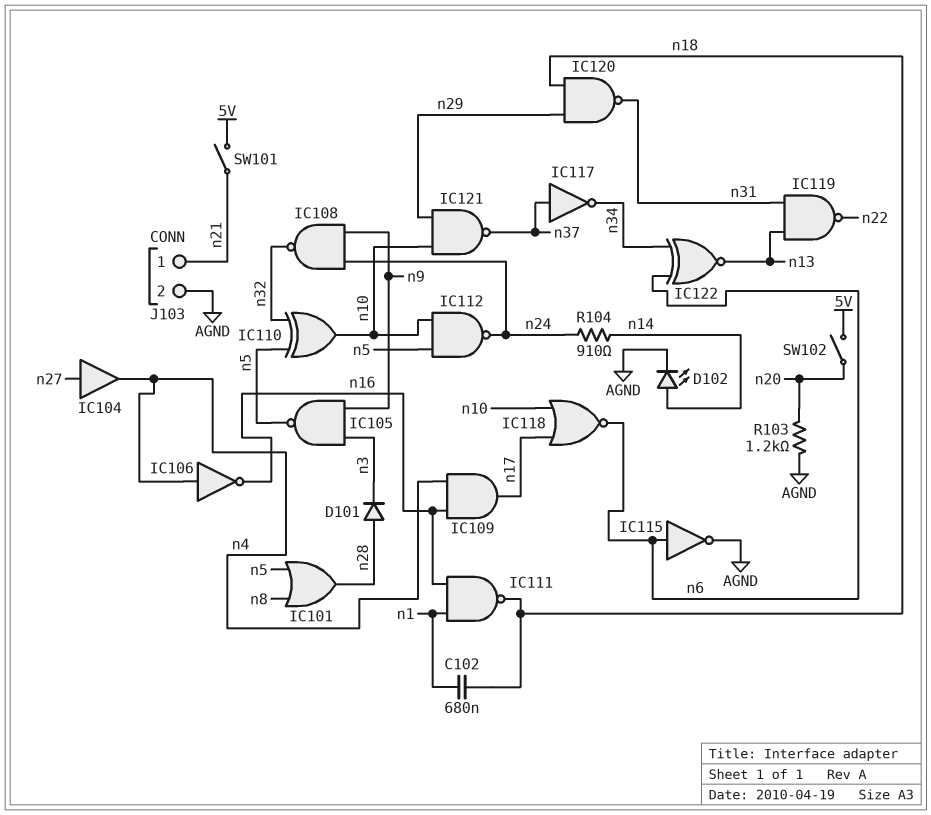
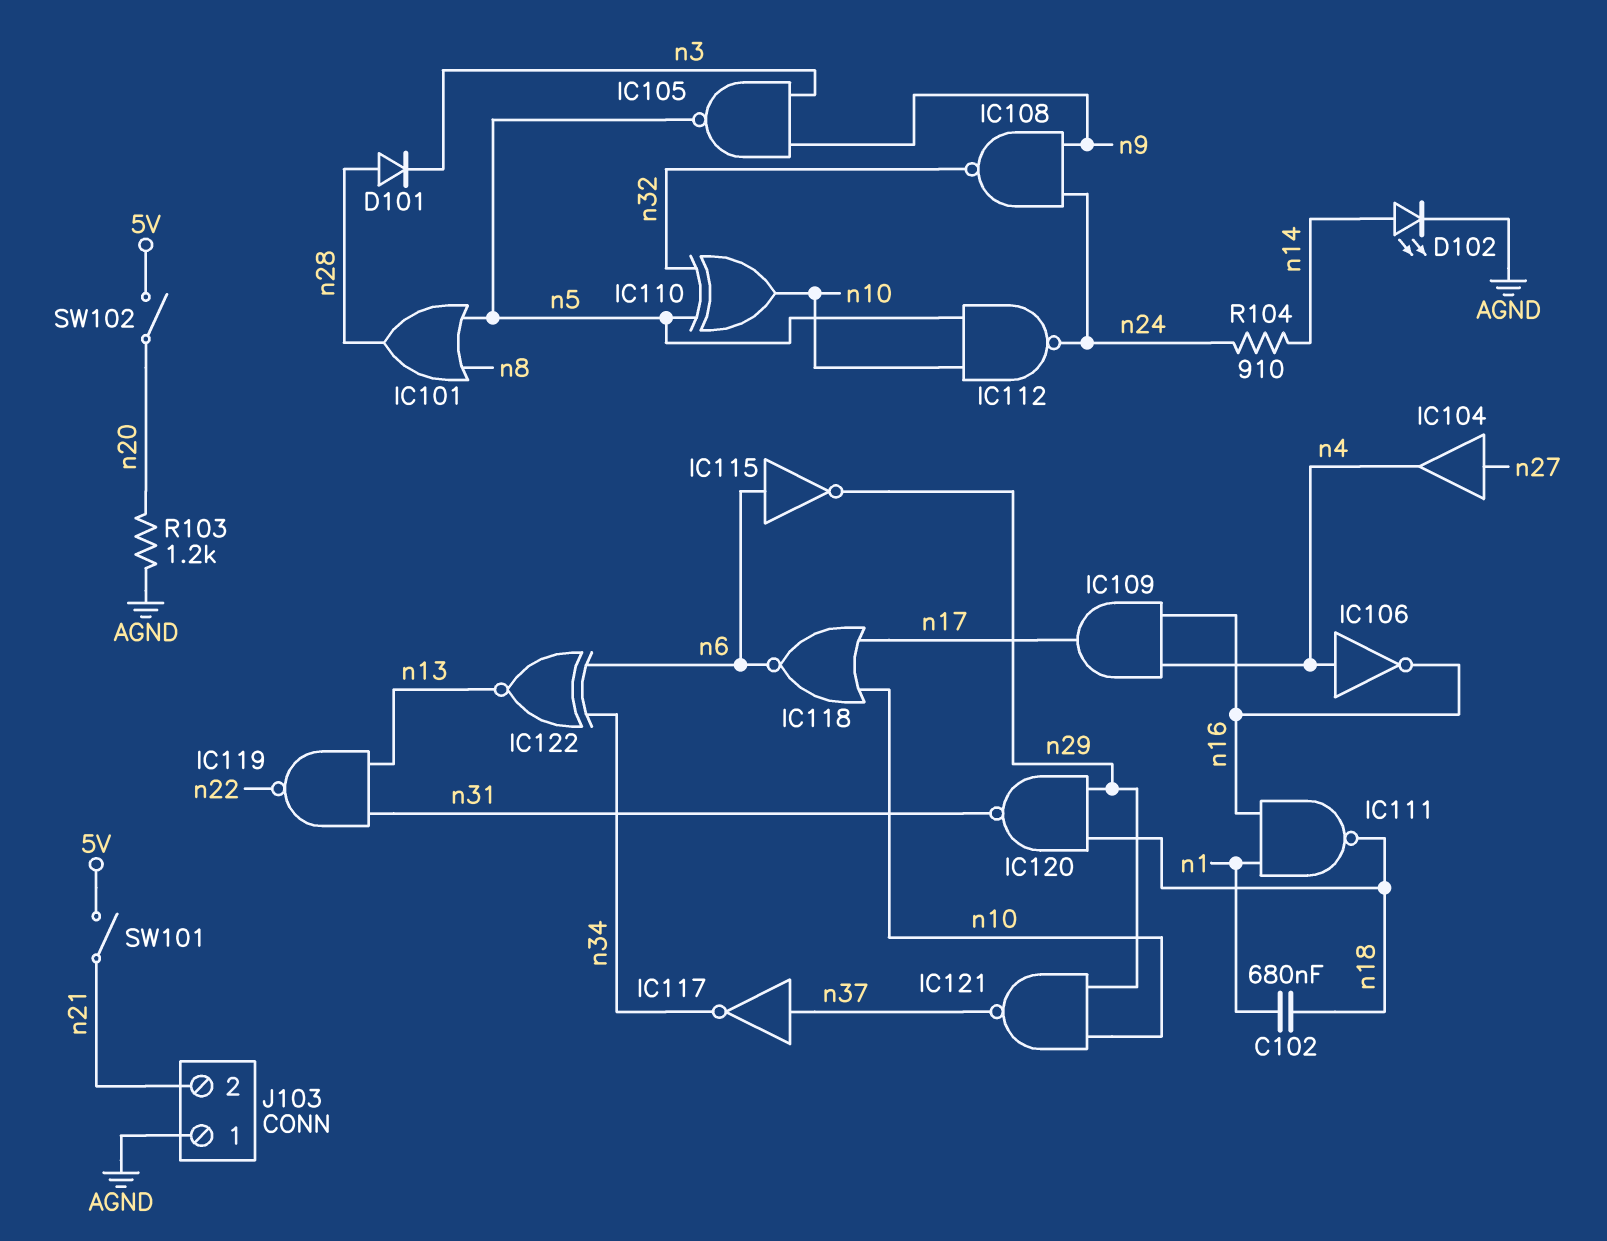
IC115: NOT (in n6, out AGND) -> NOT (in n6, out n29)
J103 pin 1: n21 -> AGND
J103 pin 2: AGND -> n21

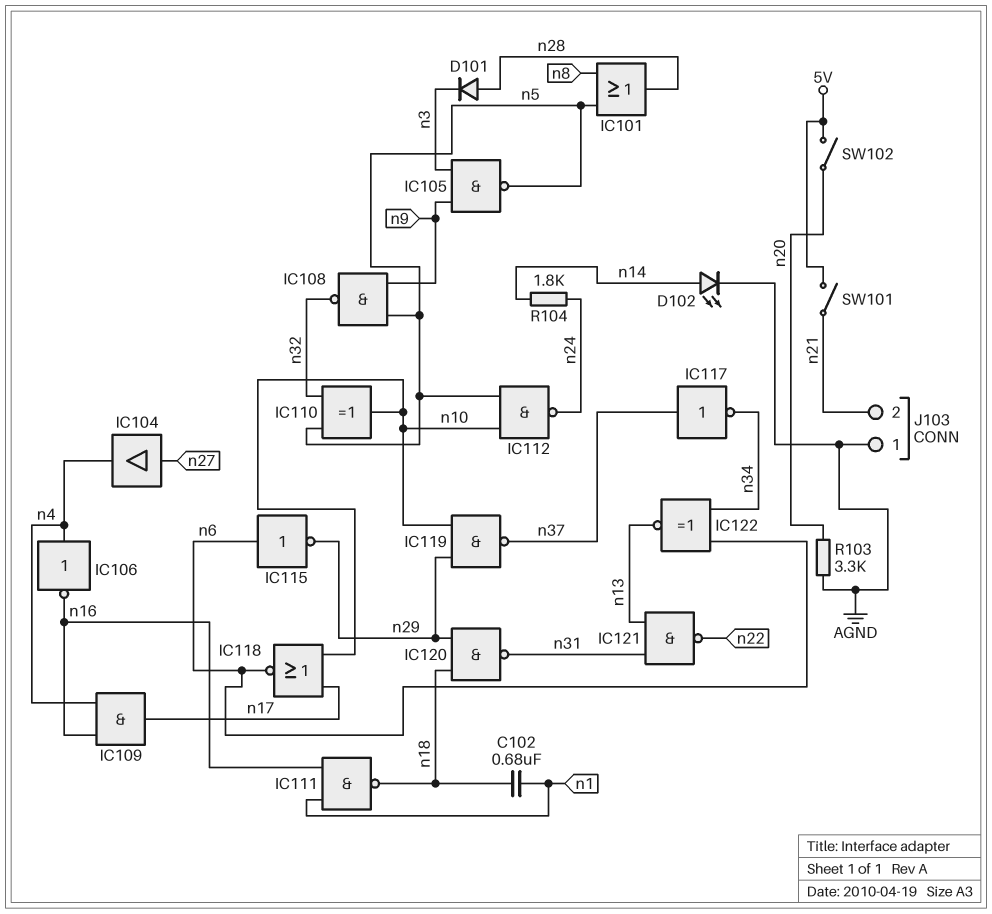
IC108: NAND (in n9, in n24, out n32) -> NAND (in n5, in n9, out n32)
IC119: NAND (in n13, in n31, out n22) -> NAND (in n10, in n29, out n37)
IC121: NAND (in n10, in n29, out n37) -> NAND (in n13, in n31, out n22)
R103: 1.2k (AGND, n20) -> 3.3k (AGND, n20)
R104: 910 (n14, n24) -> 1.8k (n14, n24)

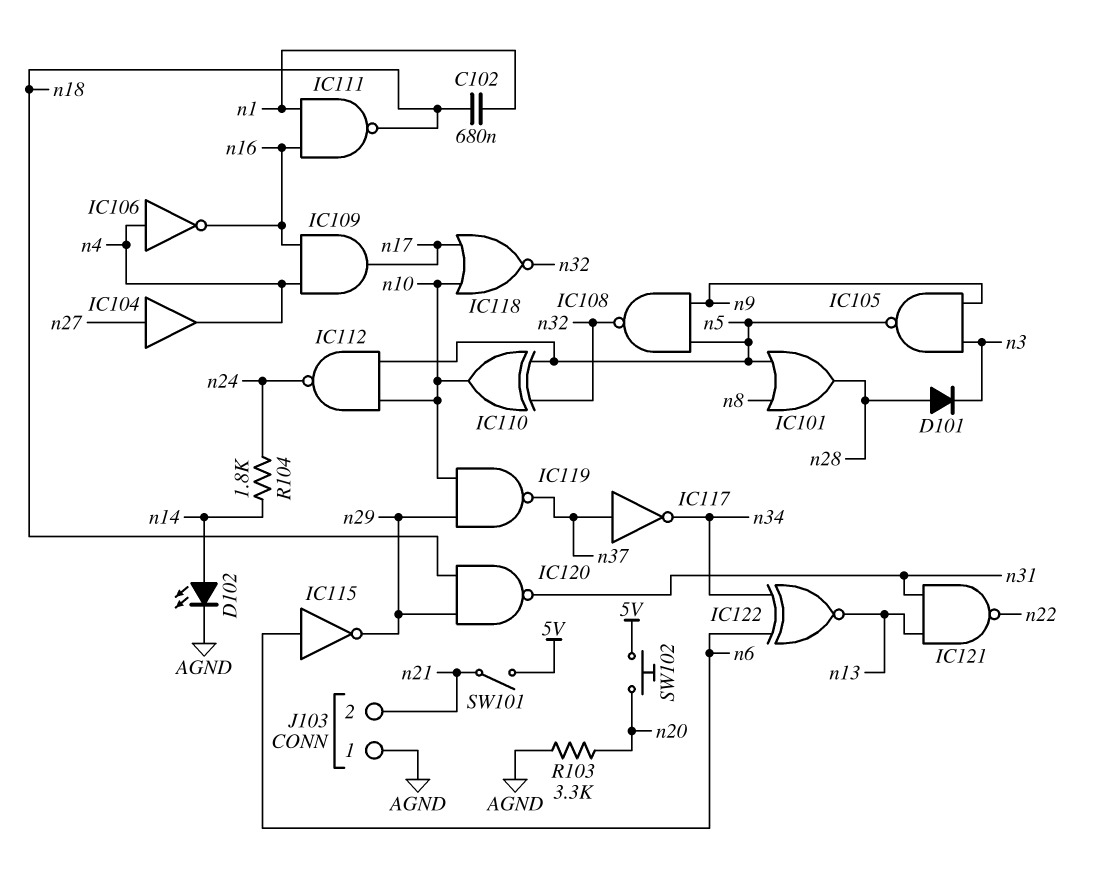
IC118: NOR (in n10, in n17, out n6) -> NOR (in n10, in n17, out n32)
SW102: switch (5V, n20) -> button (5V, n20)

